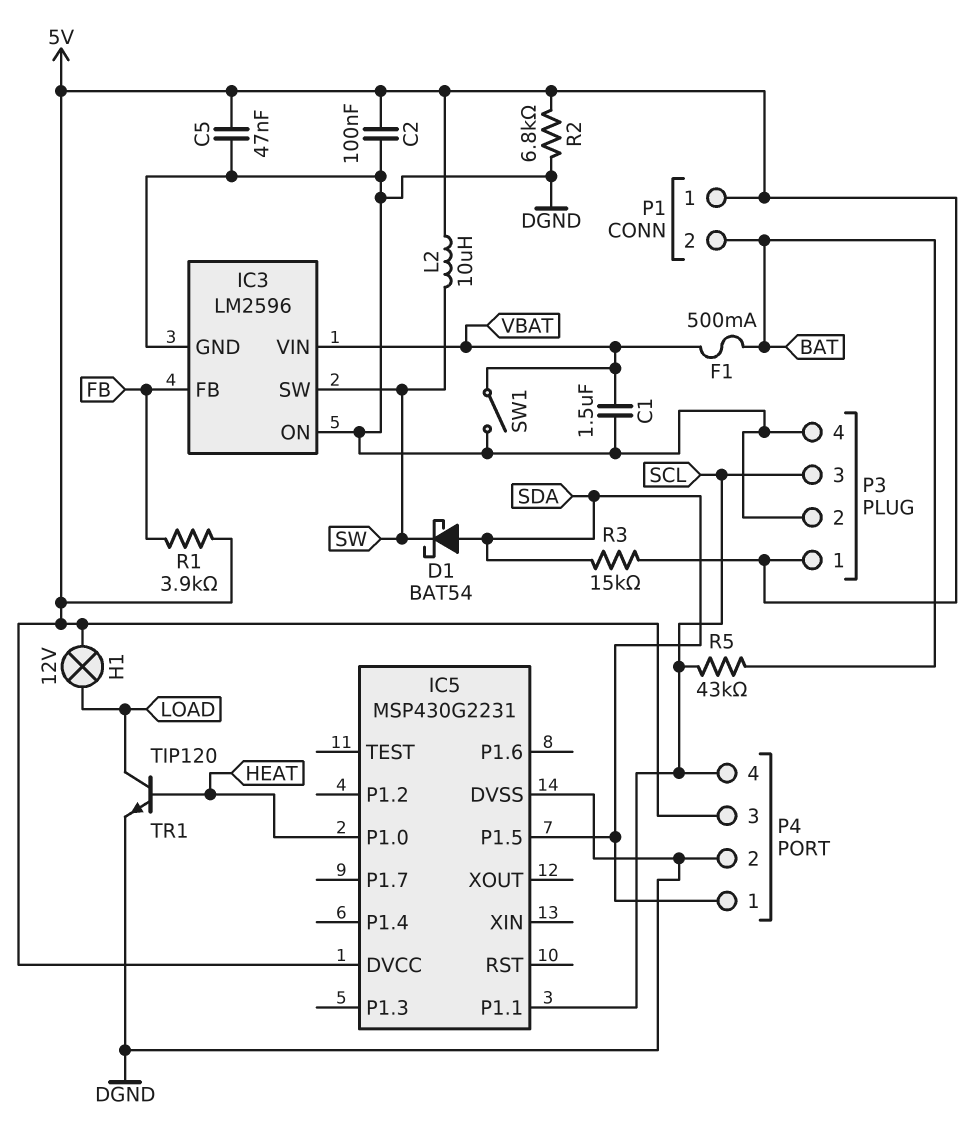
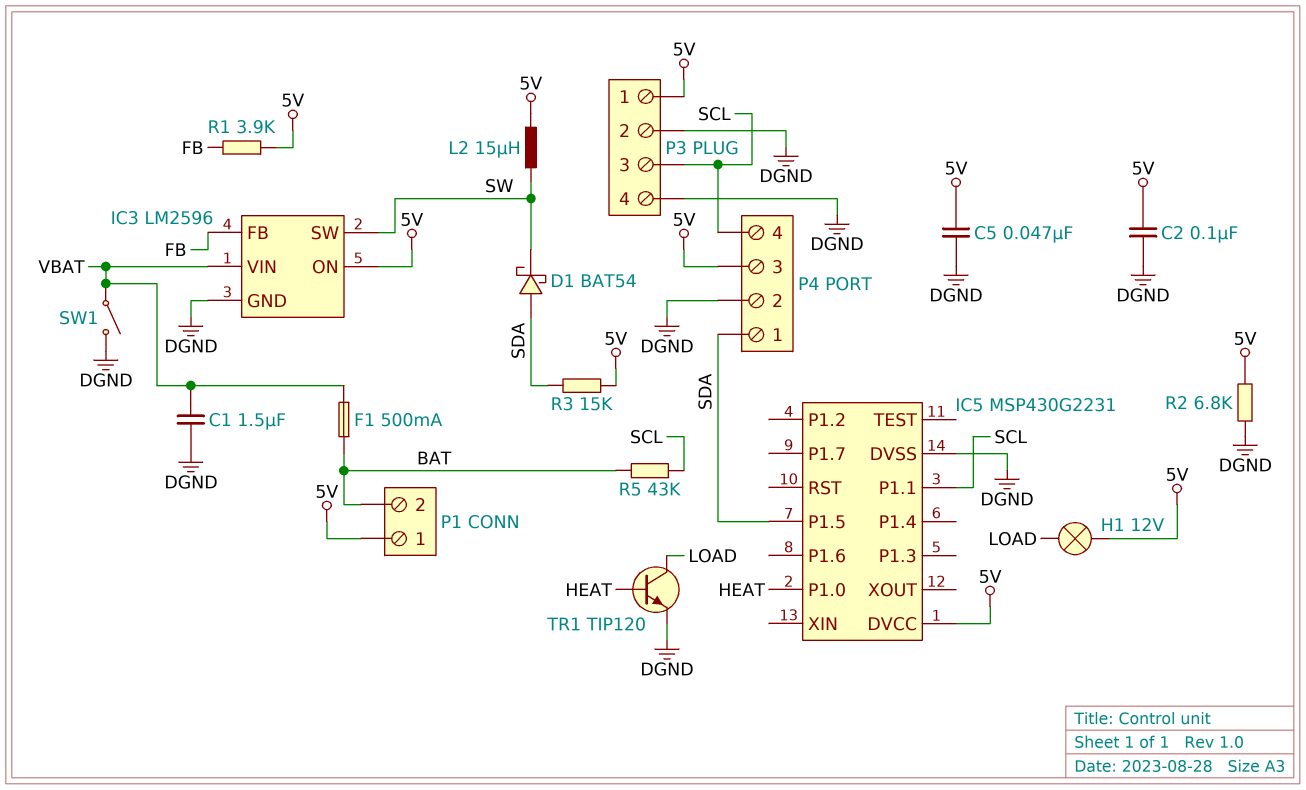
IC3 pin ON: DGND -> 5V
L2: 10uH (5V, SW) -> 15uH (5V, SW)

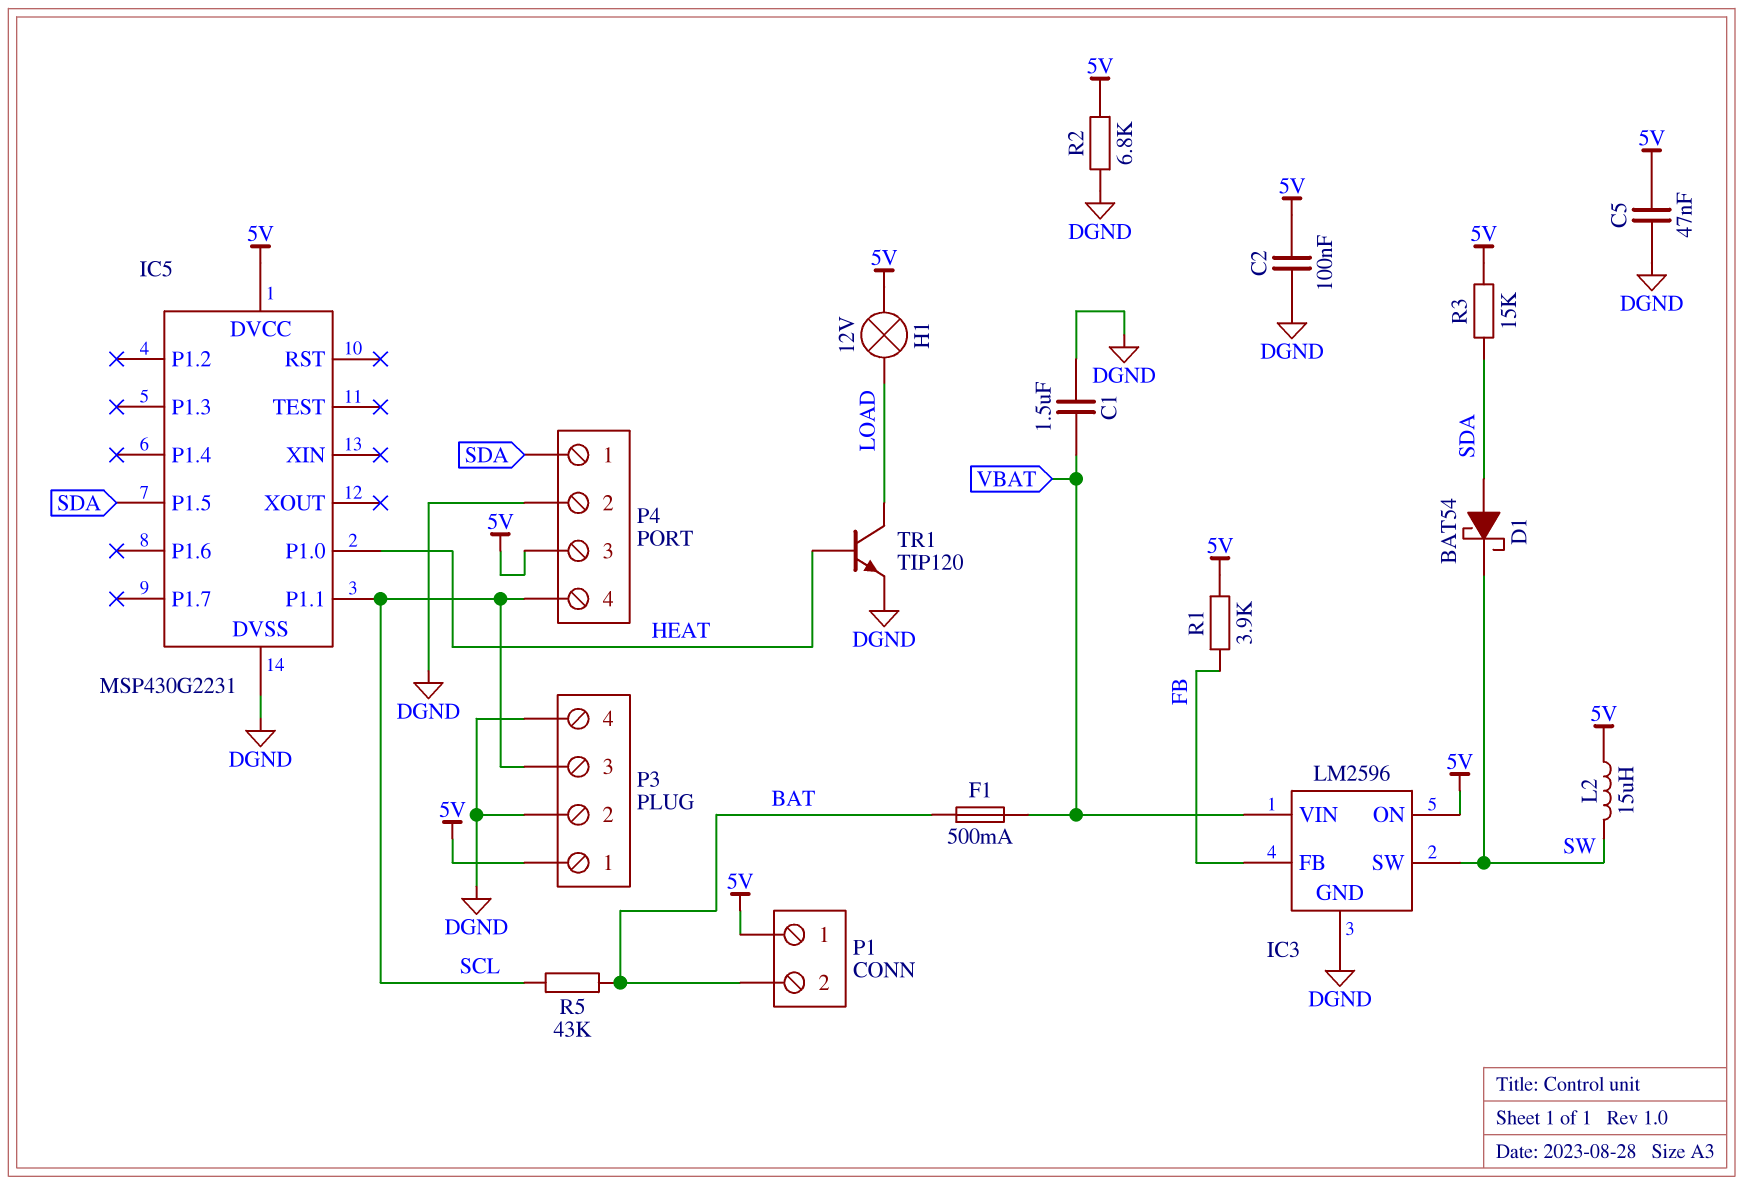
SW1: switch (DGND, VBAT) -> none

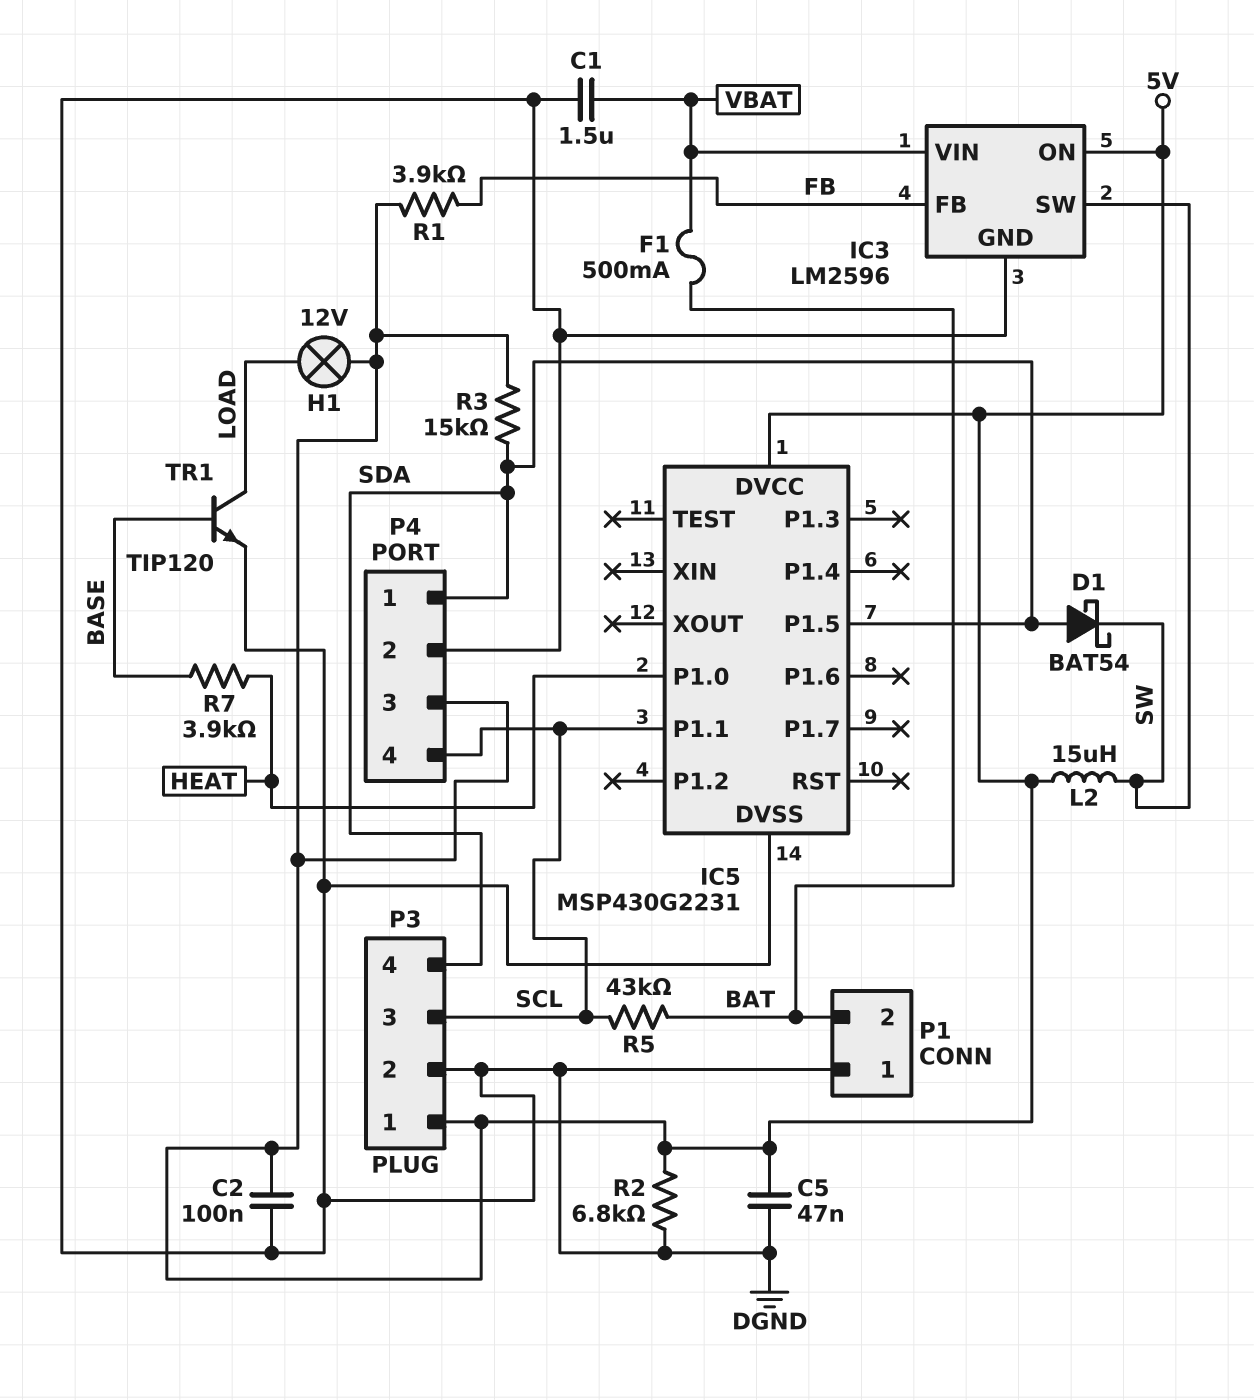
P1 pin 1: 5V -> DGND
P3 pin 4: DGND -> SDA
R7: none -> 3.9k (BASE, HEAT)
TR1: NPN TIP120 (B HEAT, C LOAD, E DGND) -> NPN TIP120 (B BASE, C LOAD, E DGND)

